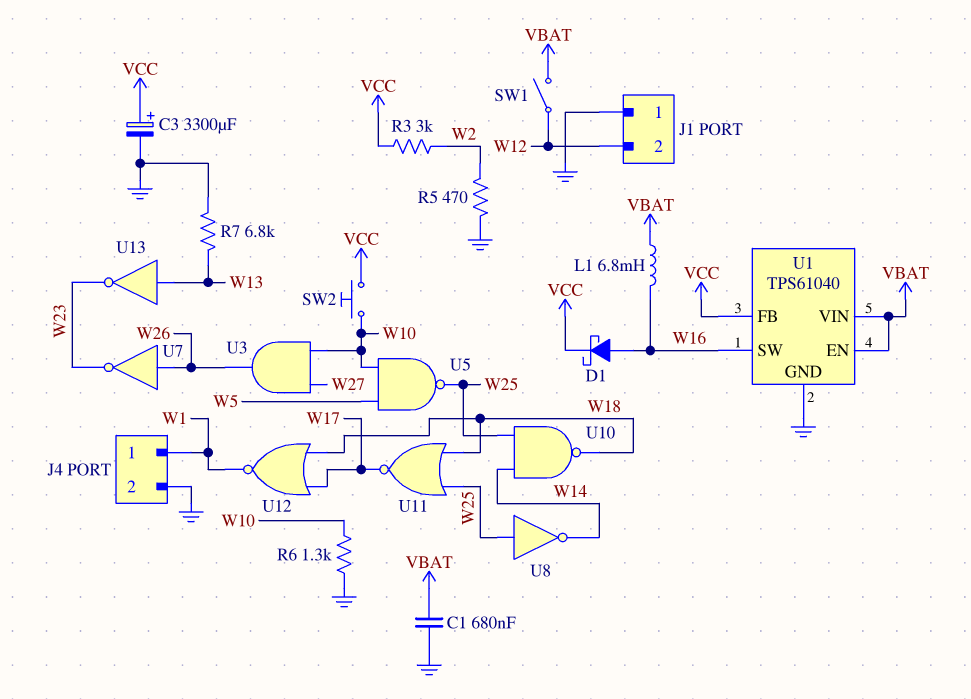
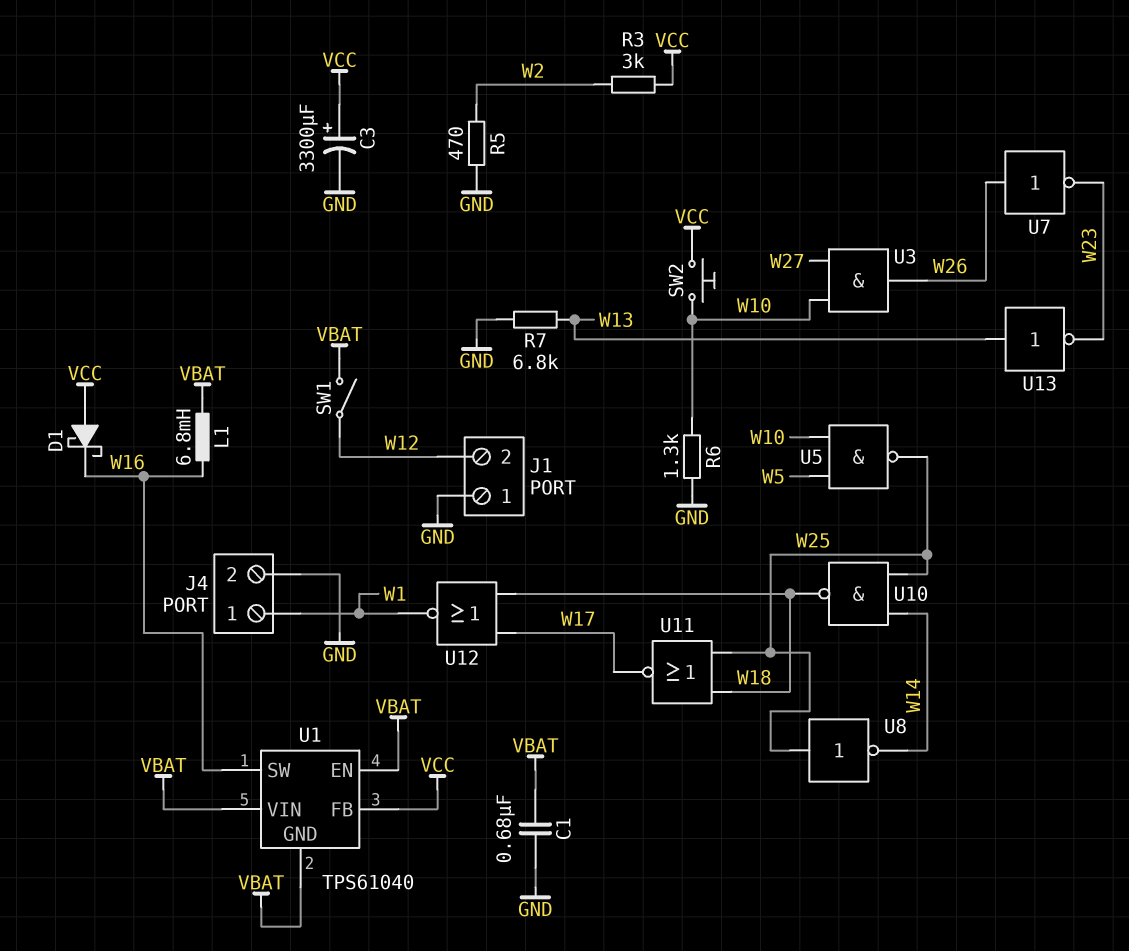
D1: schottky (A W16, K VCC) -> schottky (A VCC, K W16)
U1 pin GND: GND -> VBAT

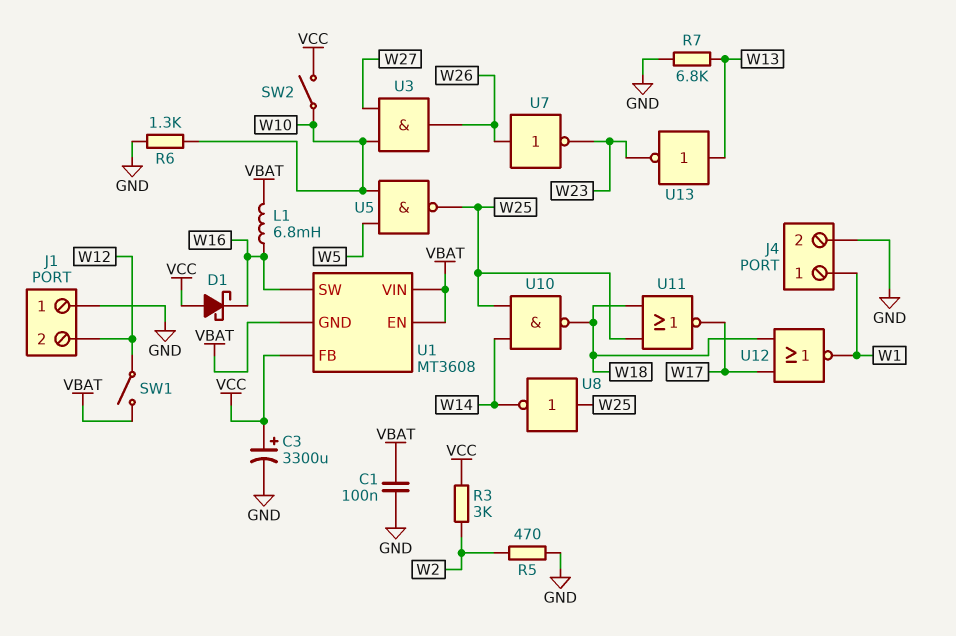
C1: 680nF (GND, VBAT) -> 100nF (GND, VBAT)
SW2: button (VCC, W10) -> switch (VCC, W10)
U1: TPS61040 -> MT3608

